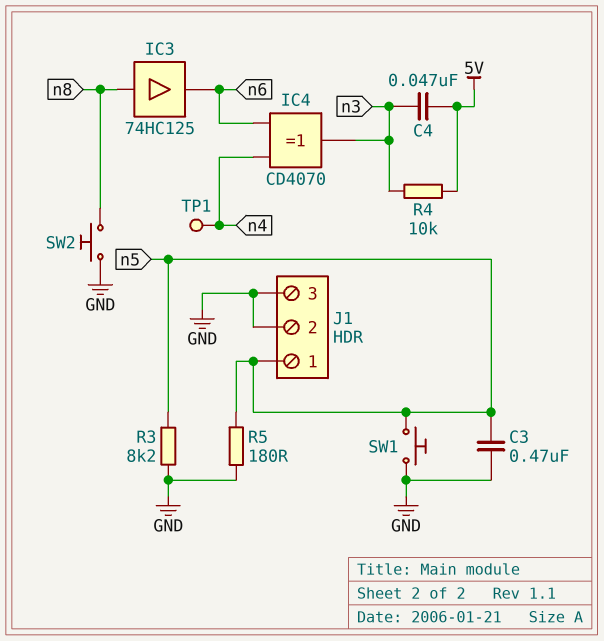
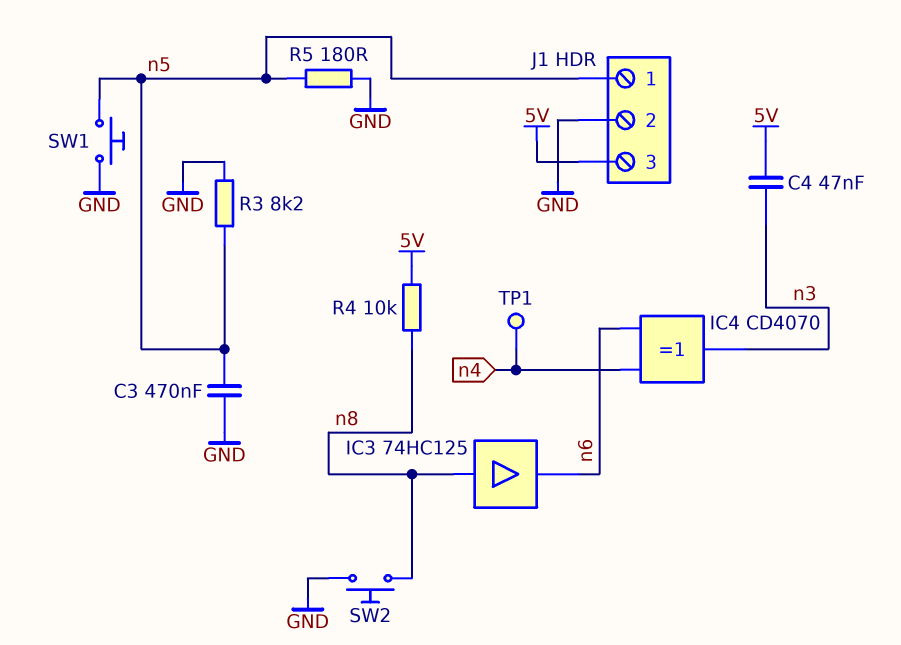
J1 pin 3: GND -> 5V
R4: 10k (5V, n3) -> 10k (5V, n8)

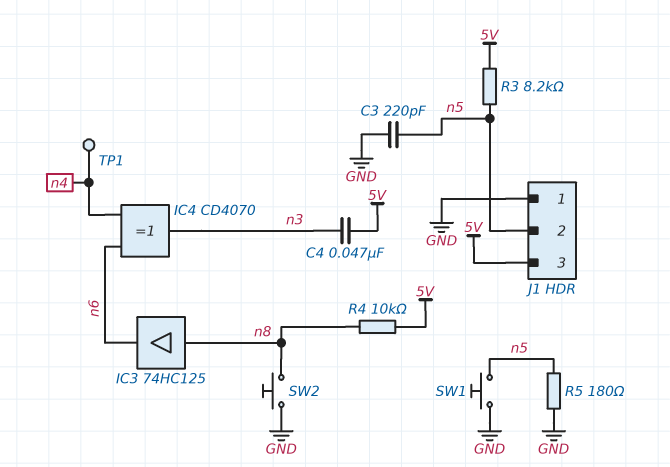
C3: 470nF (GND, n5) -> 220pF (GND, n5)
J1 pin 1: n5 -> GND
J1 pin 2: GND -> n5
R3: 8.2k (GND, n5) -> 8.2k (5V, n5)

